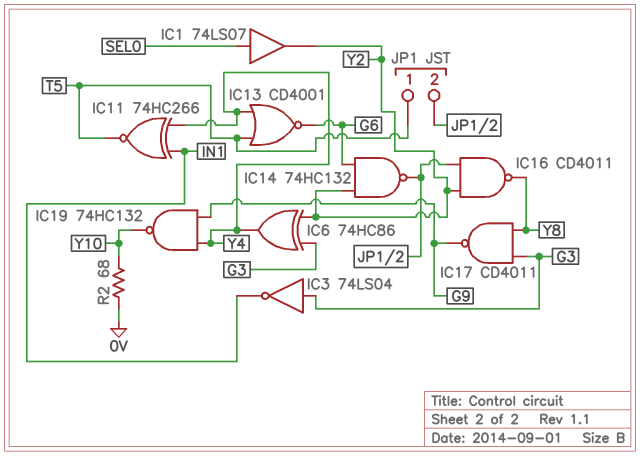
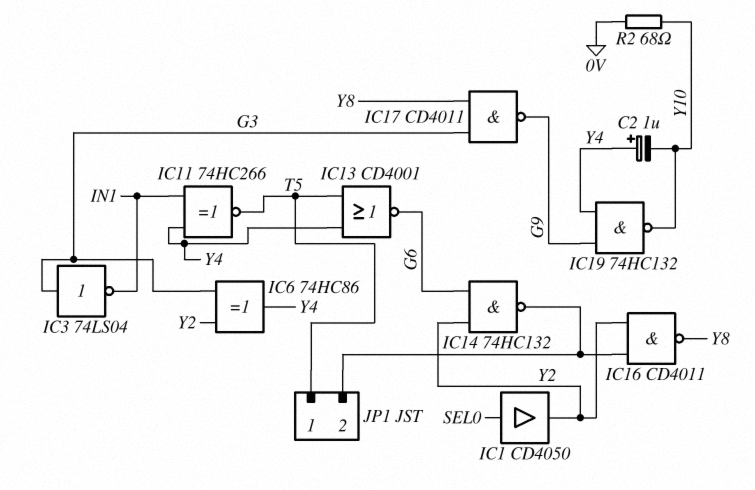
C2: none -> 1uF (plus Y4, minus Y10)
IC1: buffer 74LS07 (in SEL0, out Y2) -> buffer CD4050 (in SEL0, out Y2)

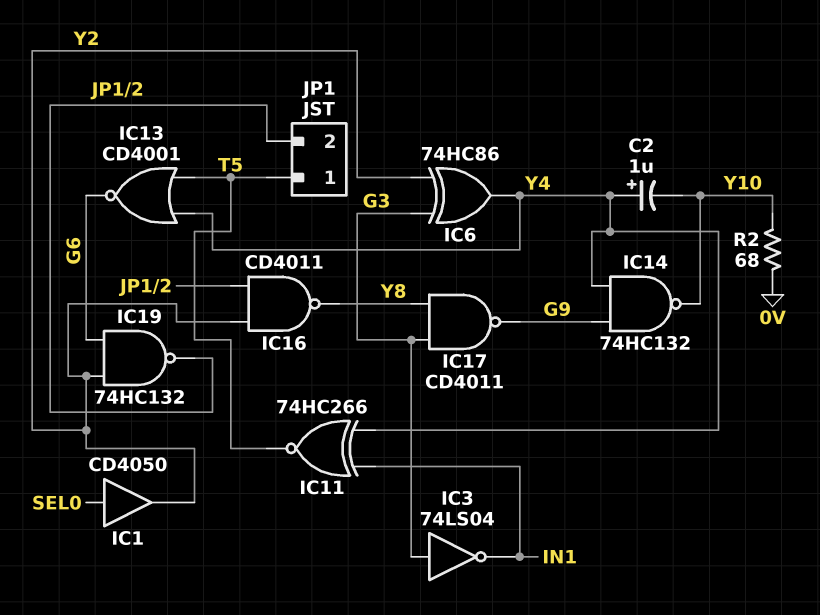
IC14: NAND 74HC132 (in G6, in Y2, out JP1/2) -> NAND 74HC132 (in G9, in Y4, out Y10)
IC19: NAND 74HC132 (in G9, in Y4, out Y10) -> NAND 74HC132 (in G6, in Y2, out JP1/2)

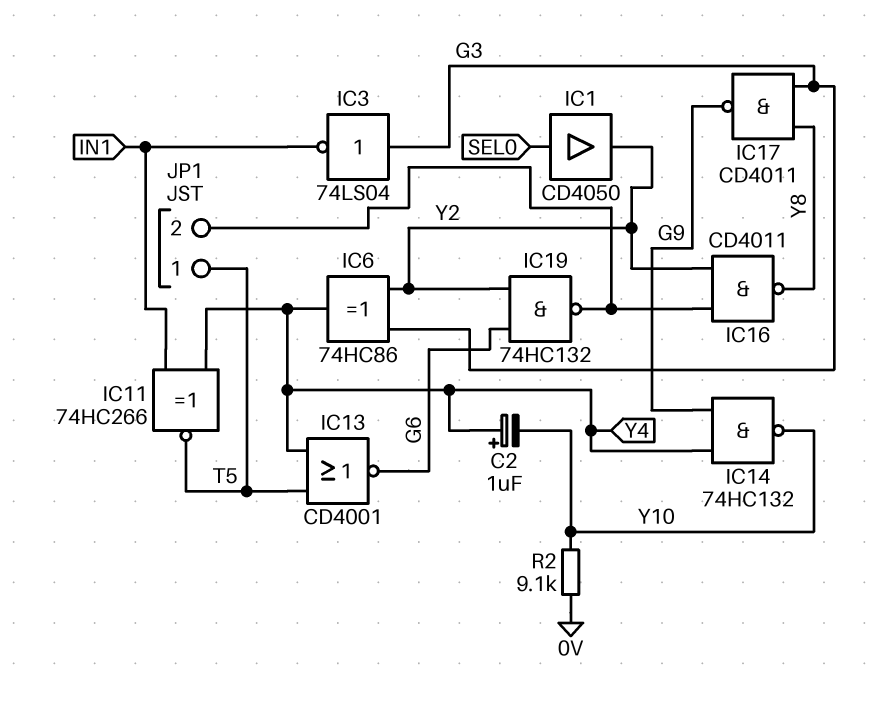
R2: 68 (0V, Y10) -> 9.1k (0V, Y10)

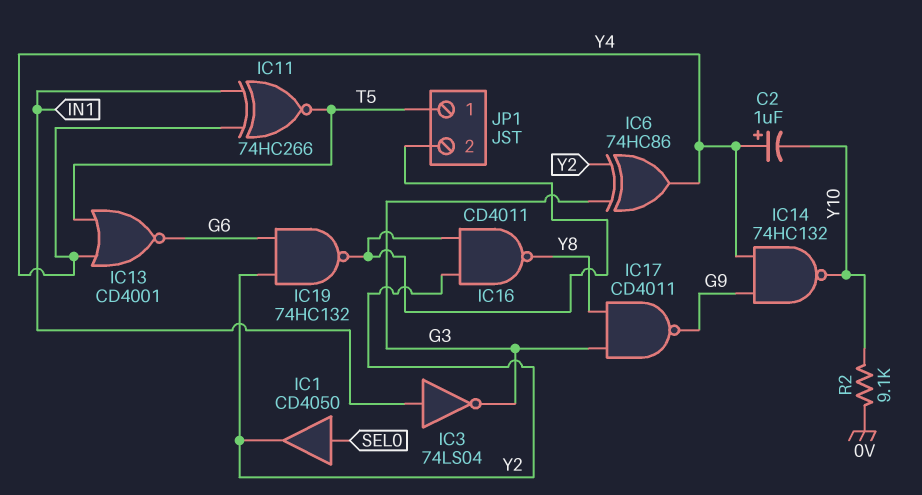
IC3: NOT 74LS04 (in G3, out IN1) -> NOT 74LS04 (in IN1, out G3)

